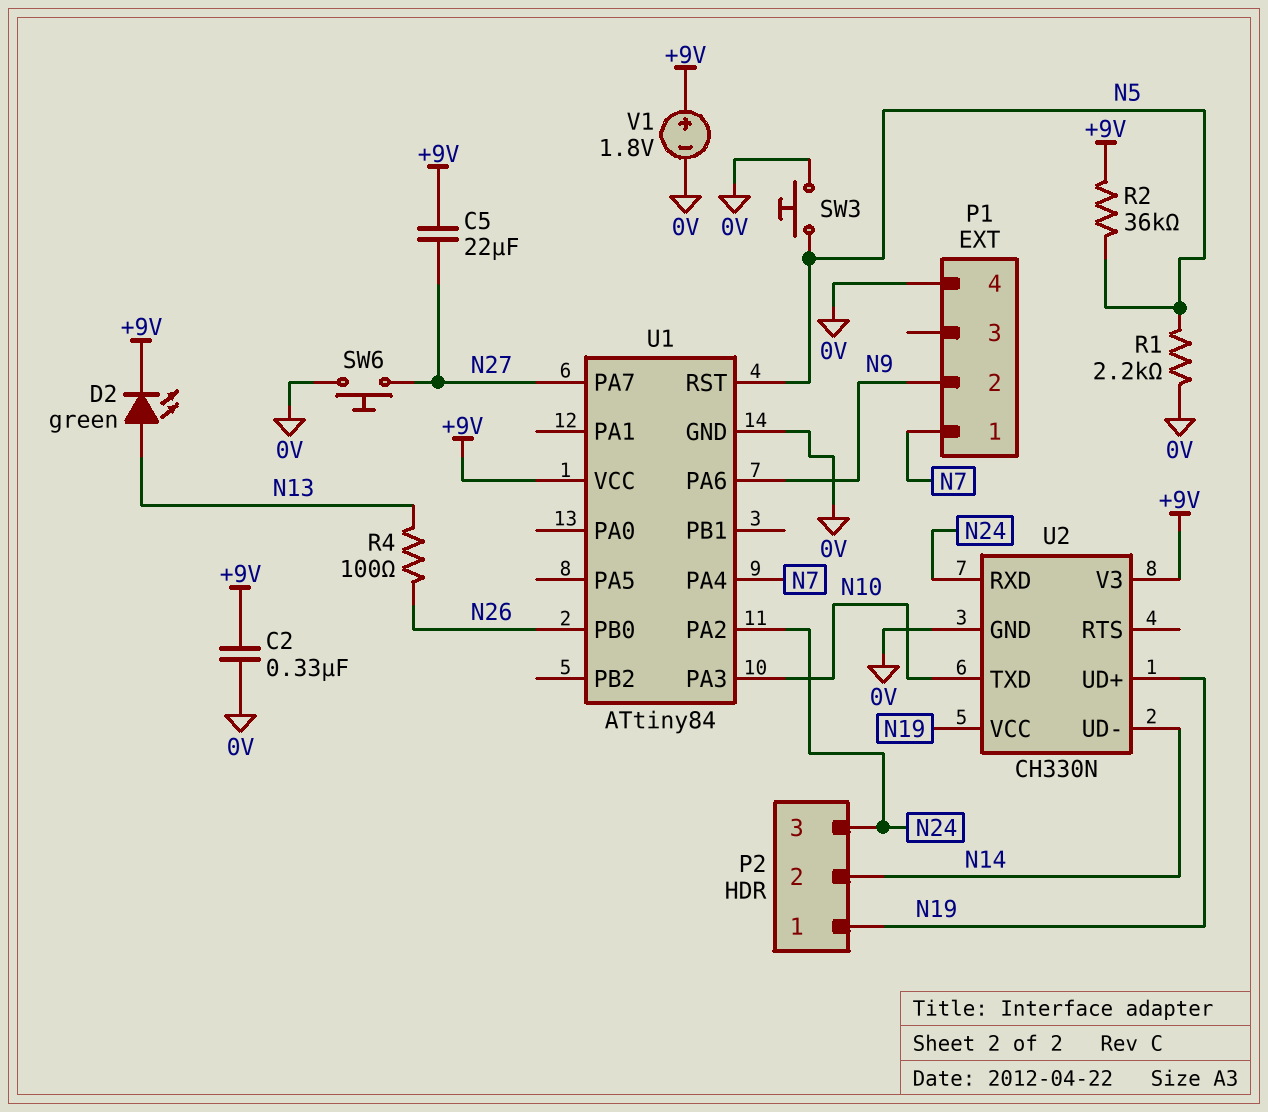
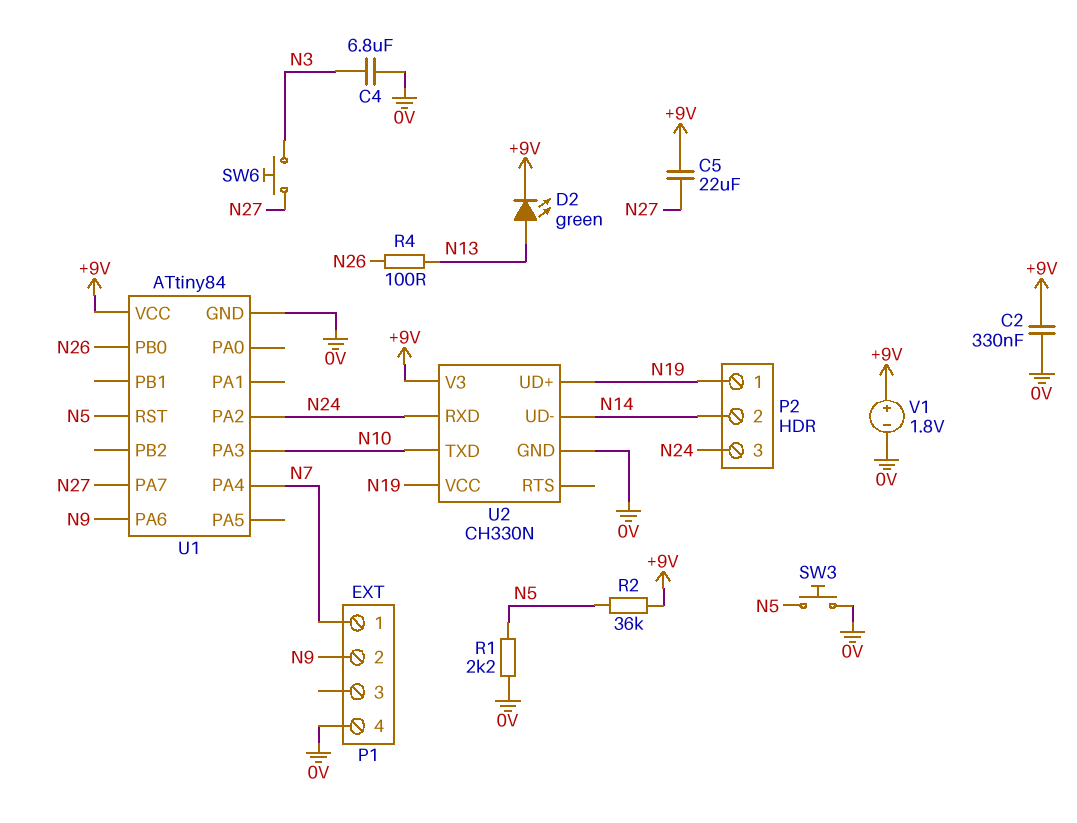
C4: none -> 6.8uF (0V, N3)
SW6: button (0V, N27) -> button (N3, N27)

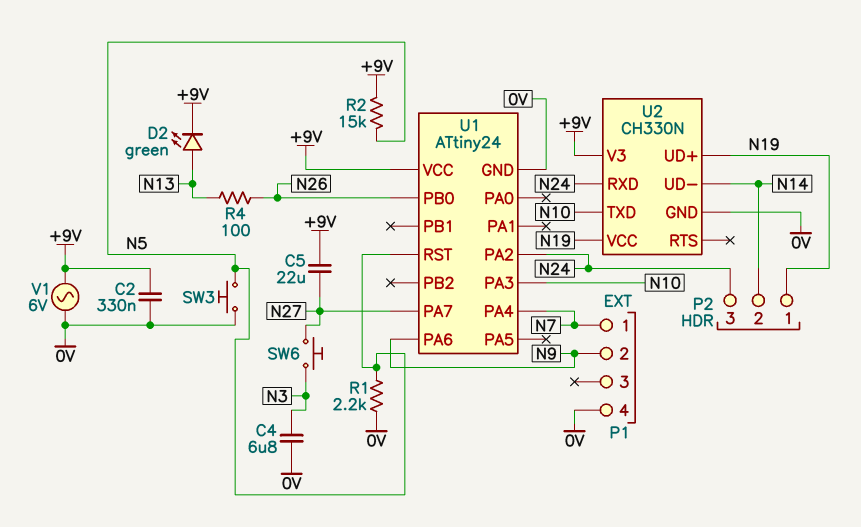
R2: 36k (+9V, N5) -> 15k (+9V, N5)
U1: ATtiny84 -> ATtiny24
V1: 1.8V (plus +9V, minus 0V) -> AC 6V (+9V, 0V)

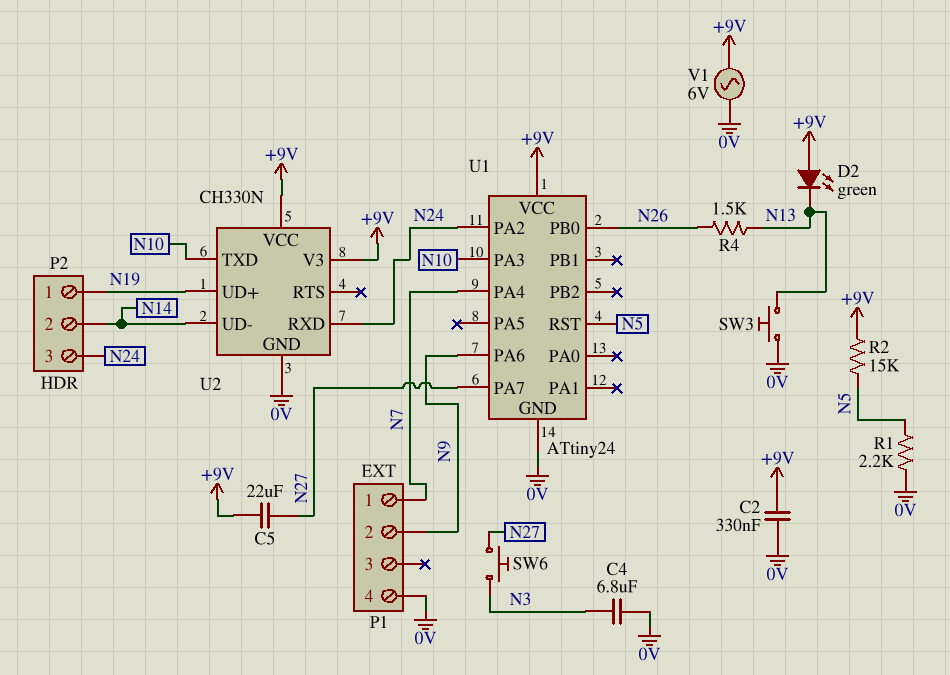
D2: LED green (A N13, K +9V) -> LED green (A +9V, K N13)
R4: 100 (N13, N26) -> 1.5k (N13, N26)
SW3: button (0V, N5) -> button (0V, N13)
U2 pin VCC: N19 -> +9V

